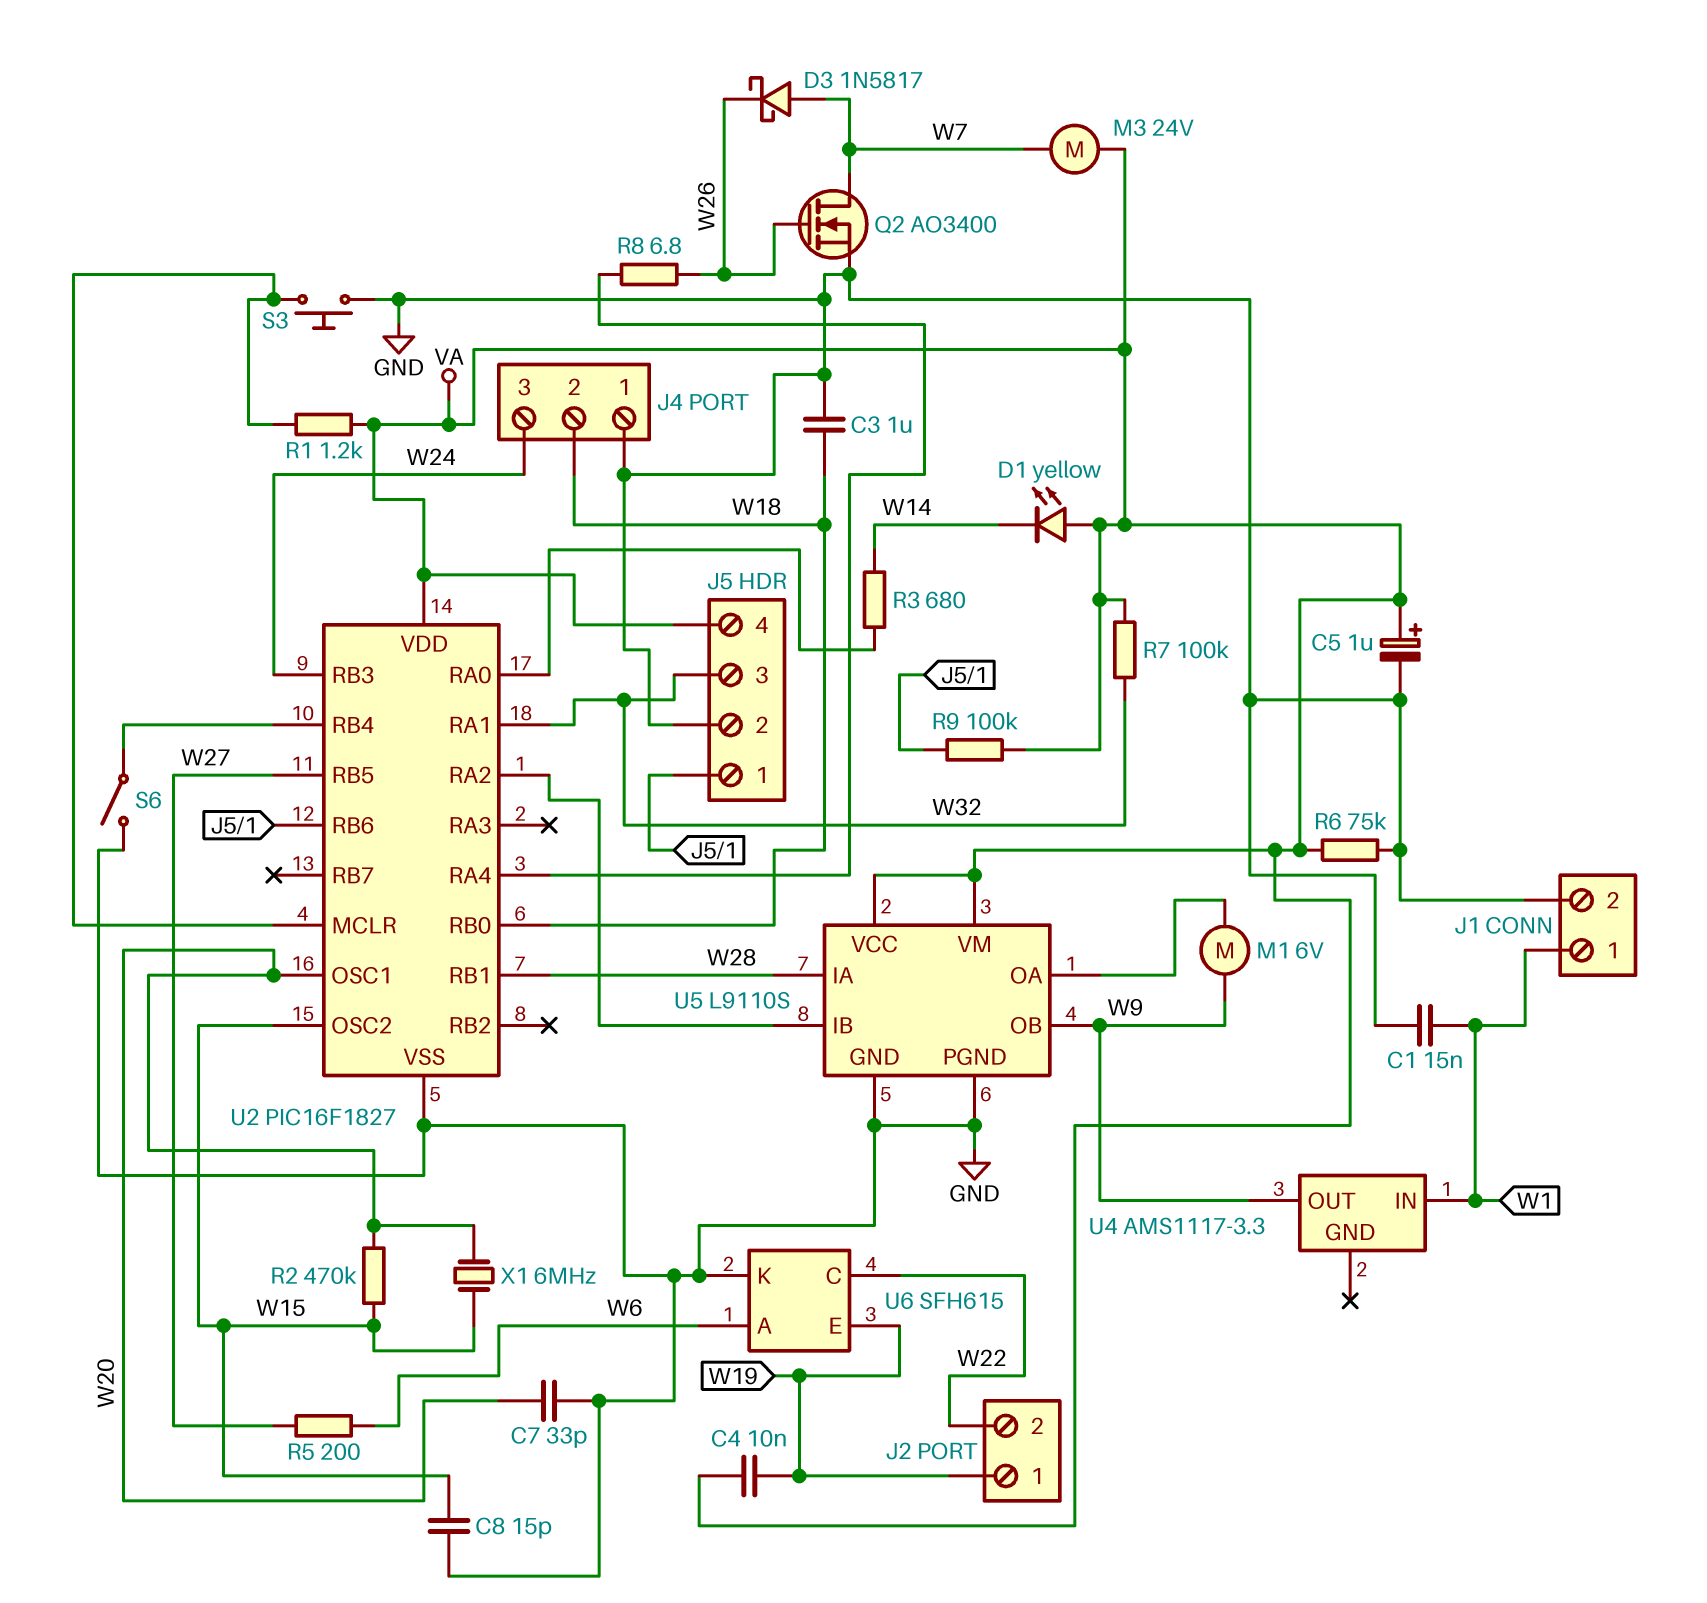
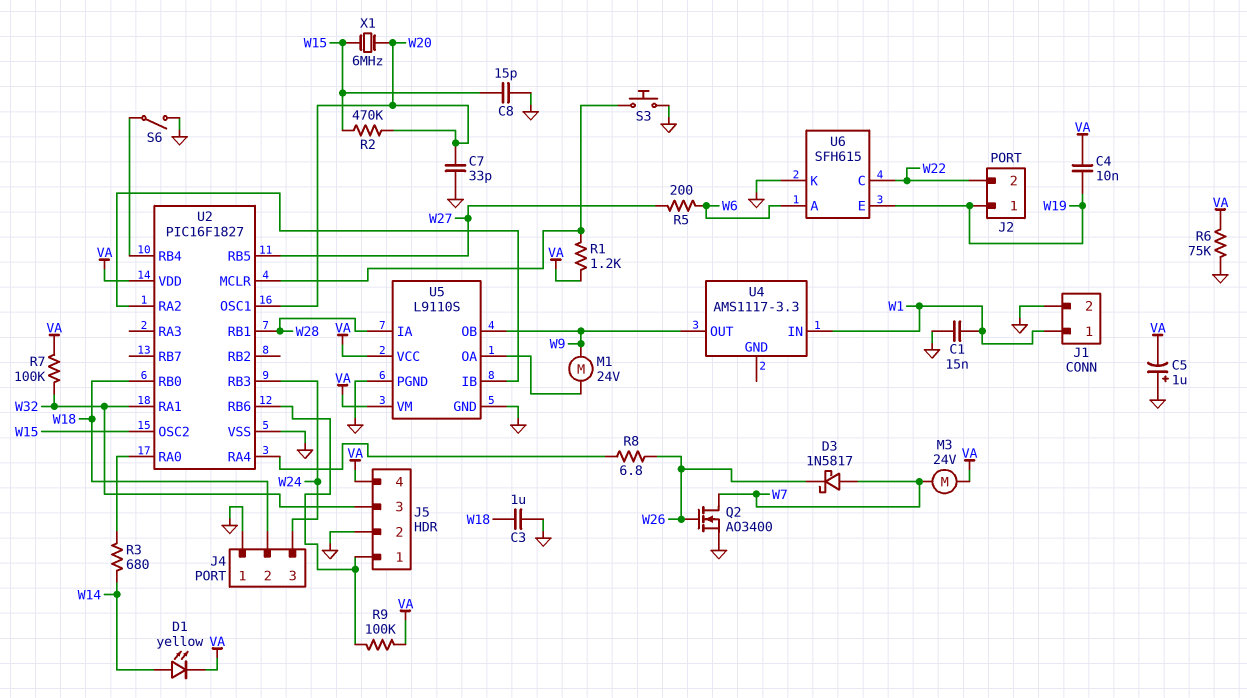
C5: 1uF (plus VA, minus GND) -> 1uF (plus GND, minus VA)
D1: LED yellow (A VA, K W14) -> LED yellow (A W14, K VA)
M1: motor 6V (U5/OA, W9) -> motor 24V (U5/OA, W9)

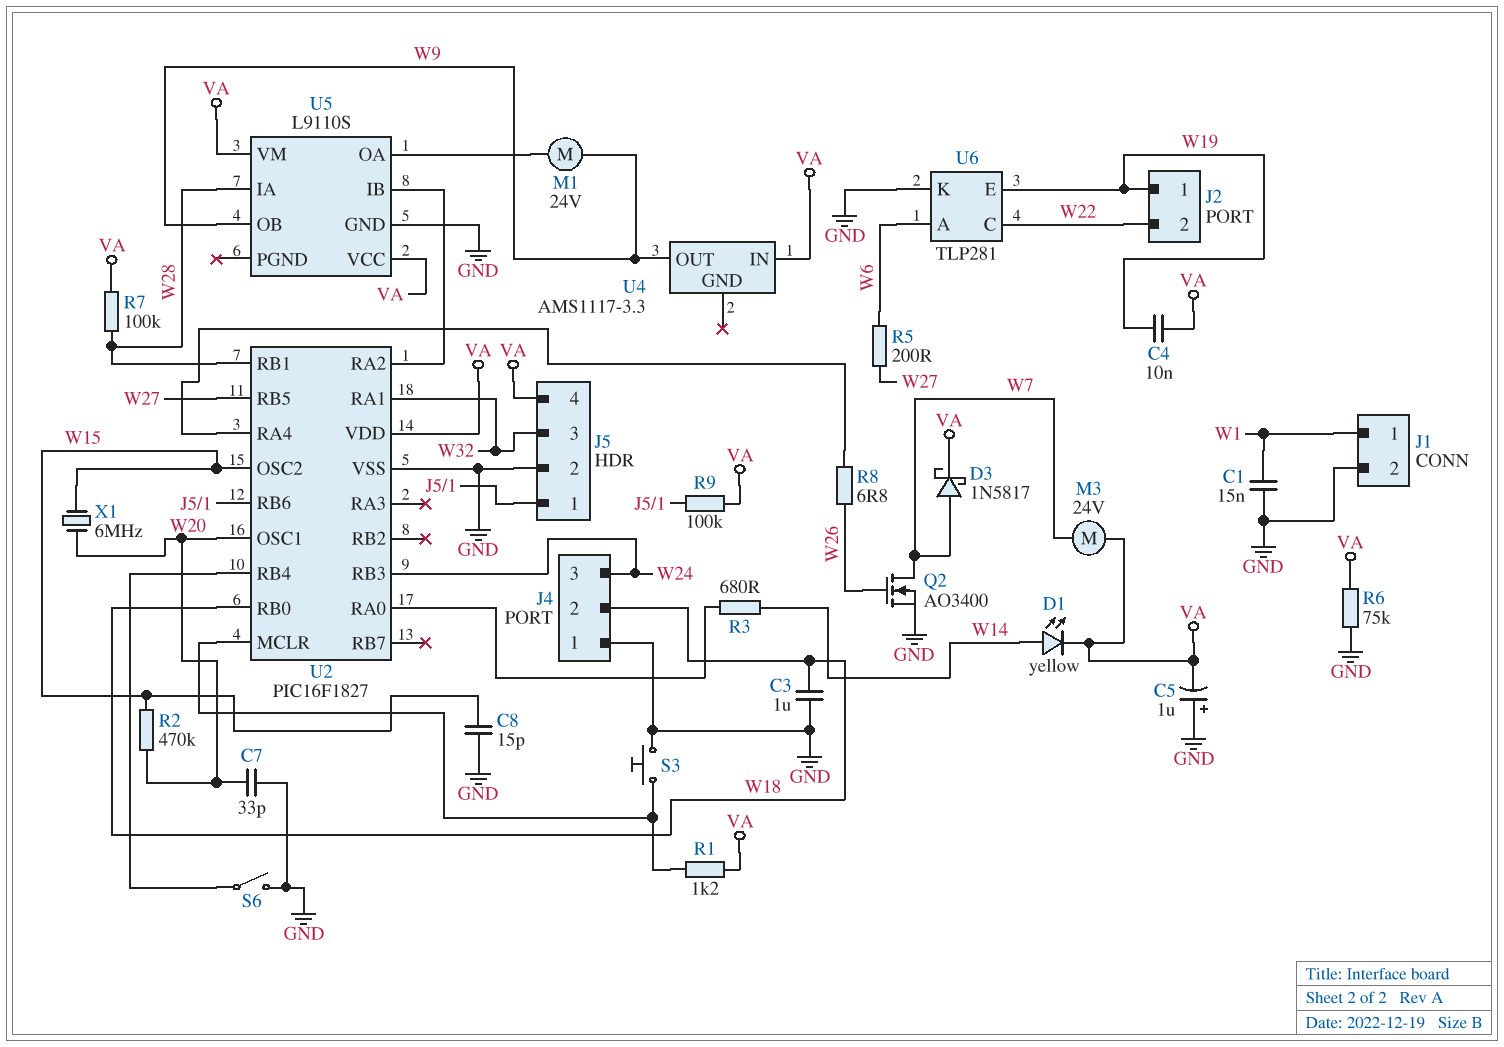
D3: schottky 1N5817 (A W7, K W26) -> schottky 1N5817 (A W7, K VA)
R7: 100k (VA, W32) -> 100k (VA, W28)
U4 pin IN: W1 -> VA
U5 pin PGND: GND -> none
U6: SFH615 -> TLP281

